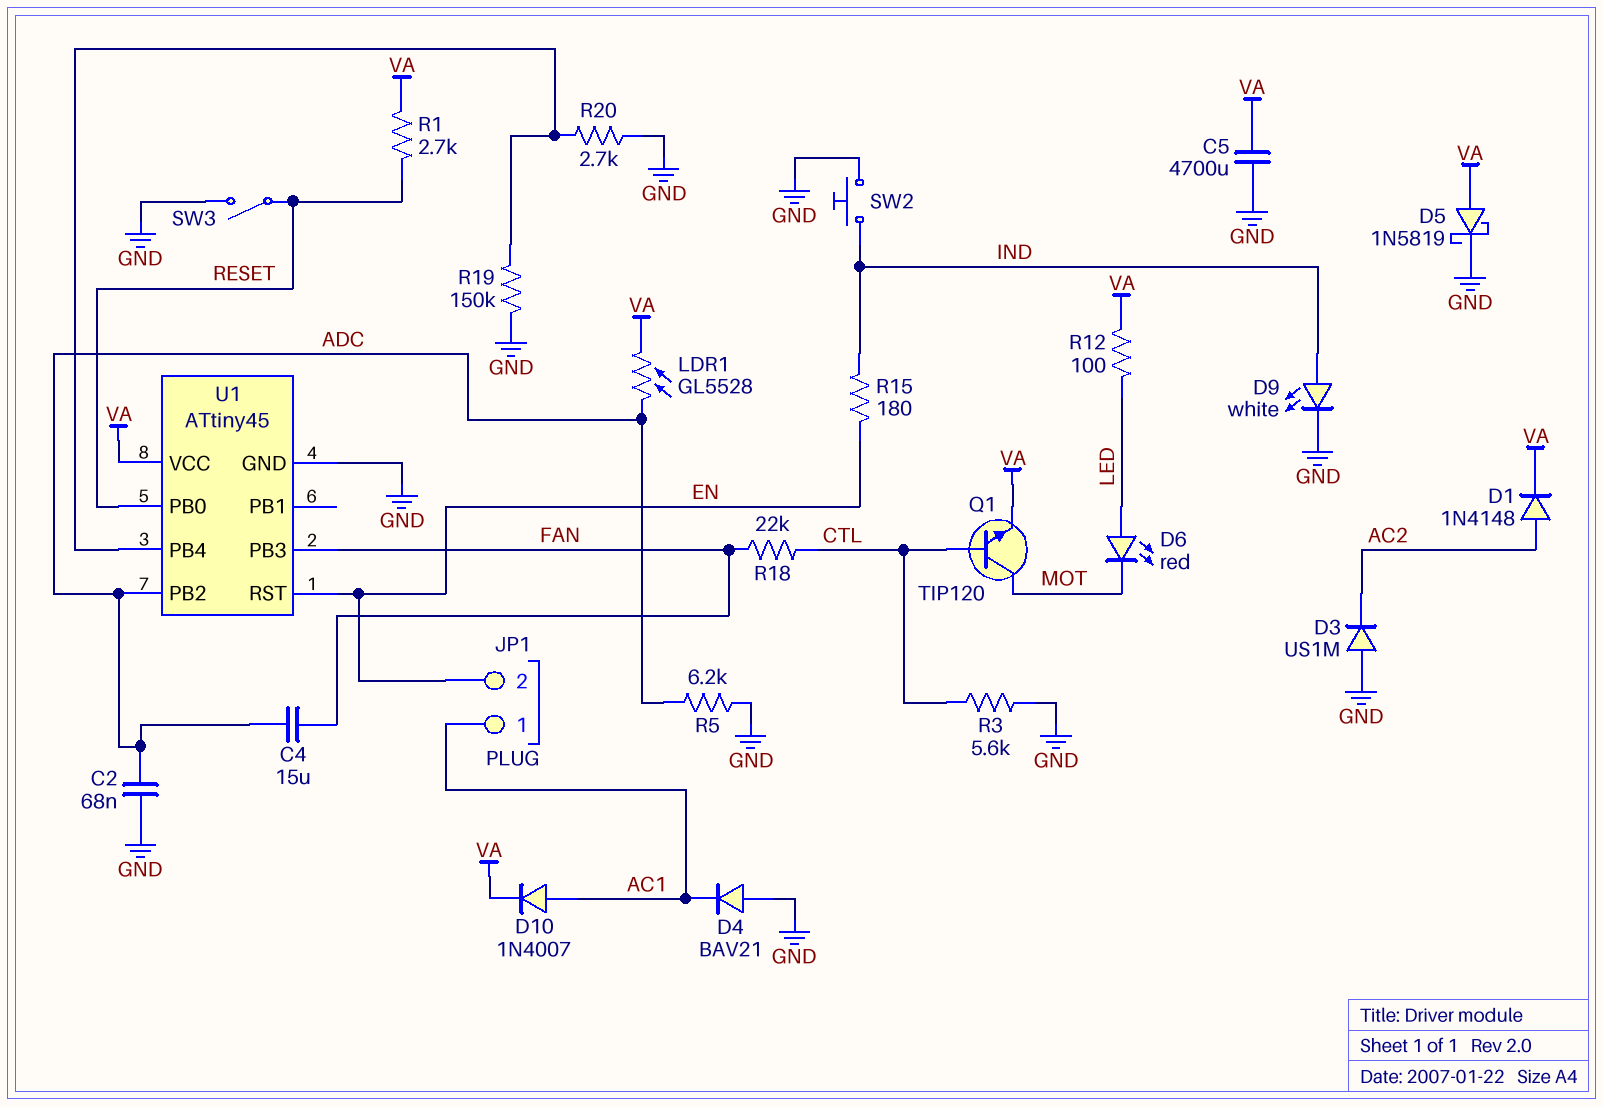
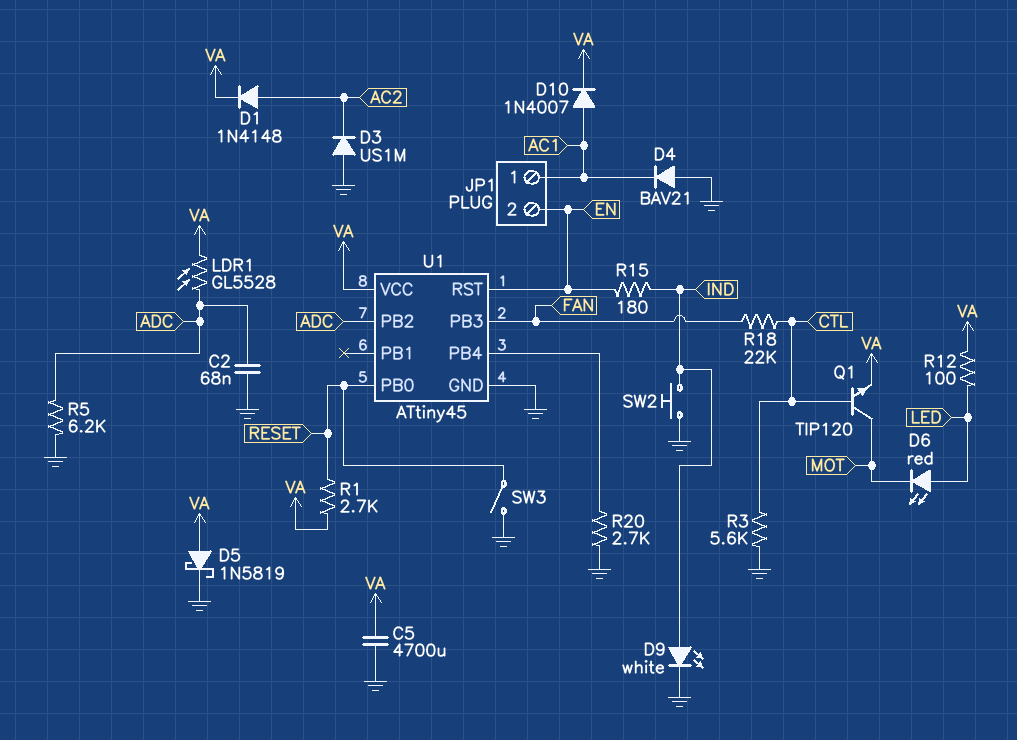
C4: 15uF (ADC, FAN) -> none
R19: 150k (GND, U1/PB4) -> none

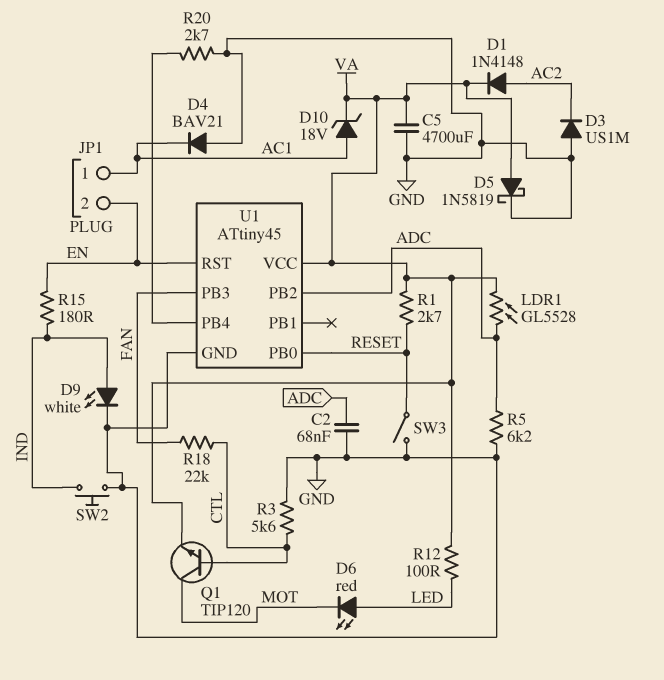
D10: diode 1N4007 (A AC1, K VA) -> zener 18V (A AC1, K VA)

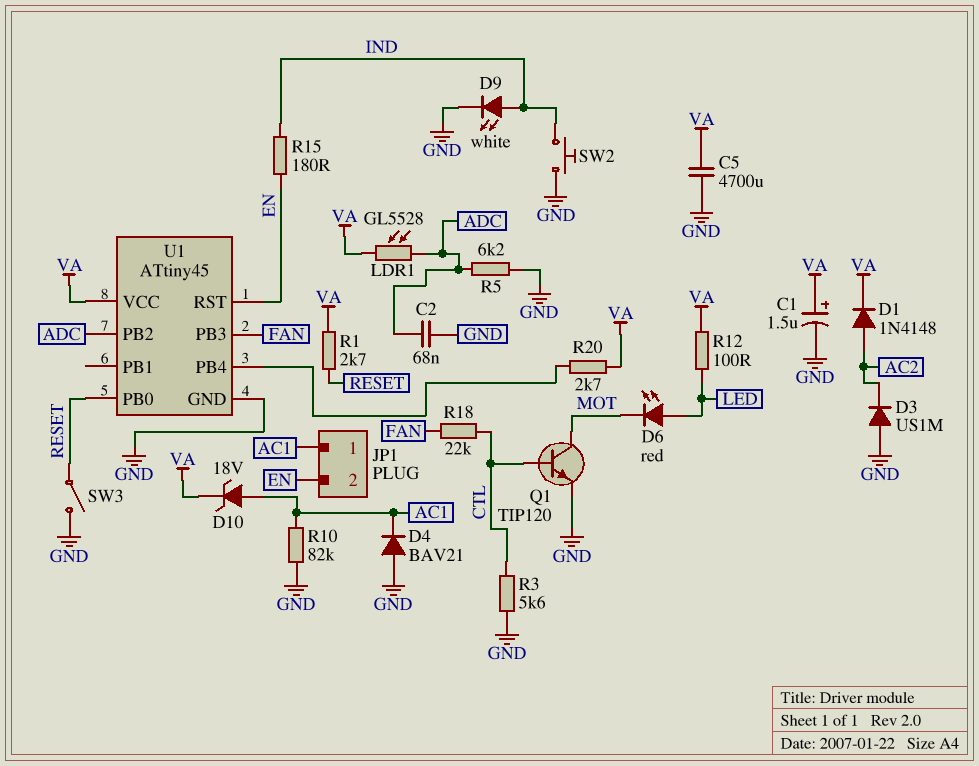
C1: none -> 1.5uF (plus VA, minus GND)
D5: schottky 1N5819 (A VA, K GND) -> none
Q1: NPN TIP120 (B CTL, C MOT, E VA) -> NPN TIP120 (B CTL, C MOT, E GND)
R10: none -> 82k (AC1, GND)
R20: 2.7k (GND, U1/PB4) -> 2.7k (U1/PB4, VA)

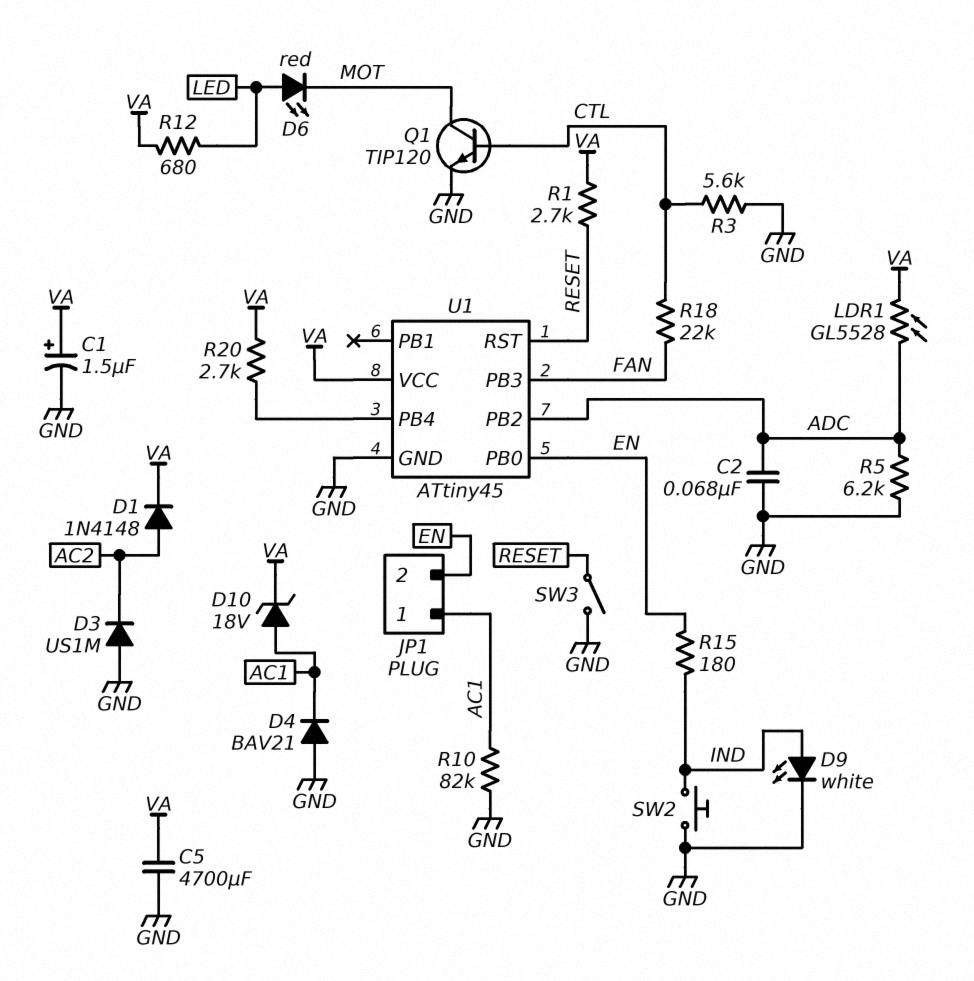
R12: 100 (LED, VA) -> 680 (LED, VA)
U1 pin PB0: RESET -> EN
U1 pin RST: EN -> RESET

